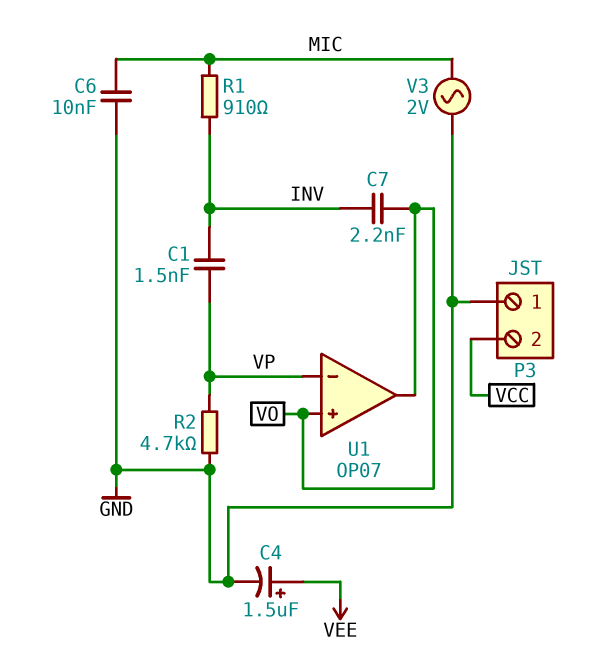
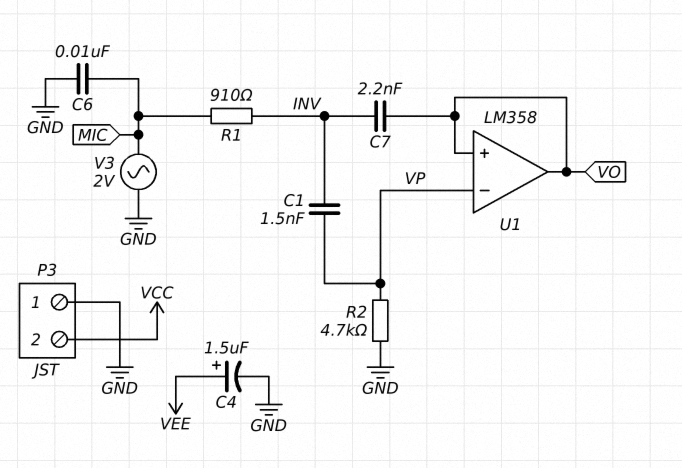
U1: OP07 -> LM358

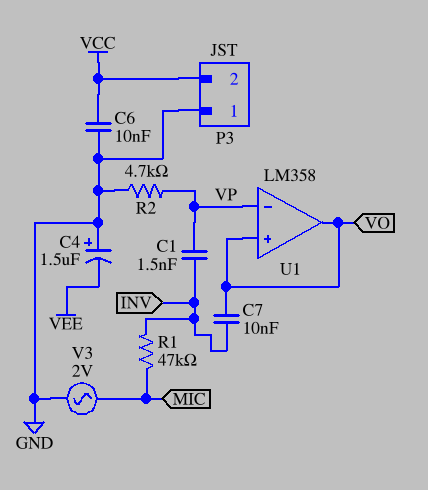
C4: 1.5uF (plus VEE, minus GND) -> 1.5uF (plus GND, minus VEE)
C6: 10nF (GND, MIC) -> 10nF (GND, VCC)
C7: 2.2nF (INV, VO) -> 10nF (INV, VO)
R1: 910 (INV, MIC) -> 47k (INV, MIC)

